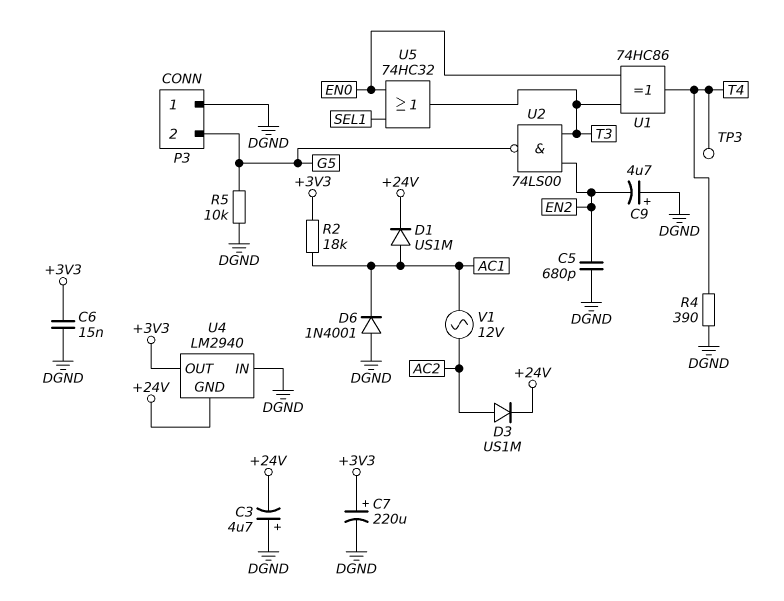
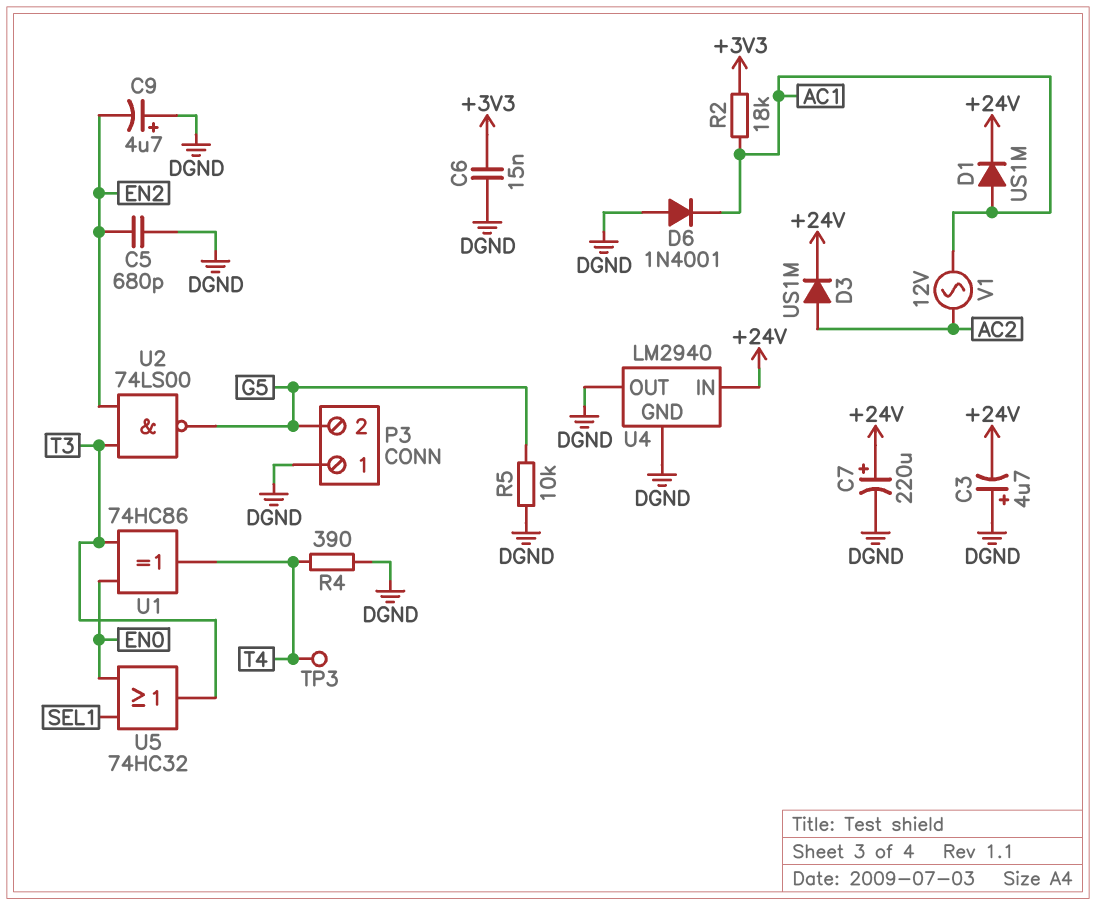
C7: 220uF (plus +3V3, minus DGND) -> 220uF (plus +24V, minus DGND)
U4 pin GND: +24V -> DGND
U4 pin IN: DGND -> +24V
U4 pin OUT: +3V3 -> DGND

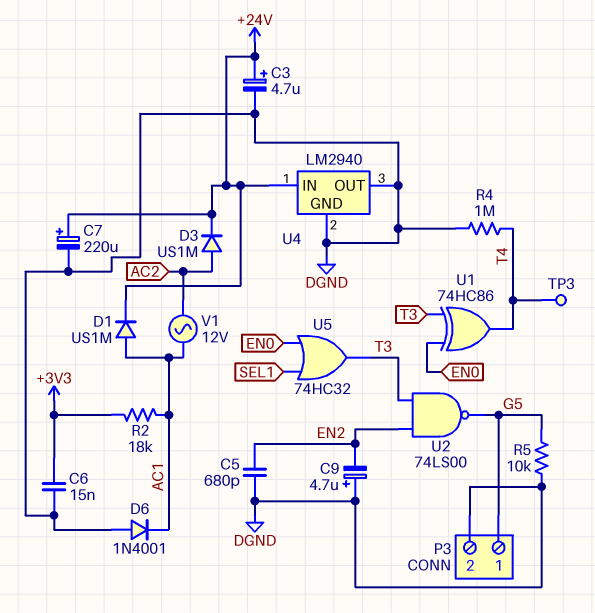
C3: 4.7uF (plus DGND, minus +24V) -> 4.7uF (plus +24V, minus DGND)
P3 pin 1: DGND -> G5
P3 pin 2: G5 -> DGND
R4: 390 (DGND, T4) -> 1M (DGND, T4)

